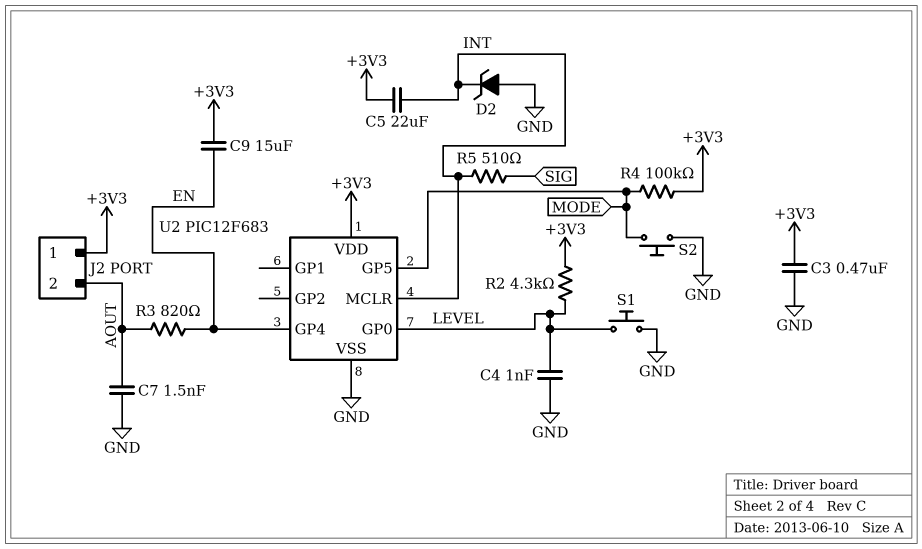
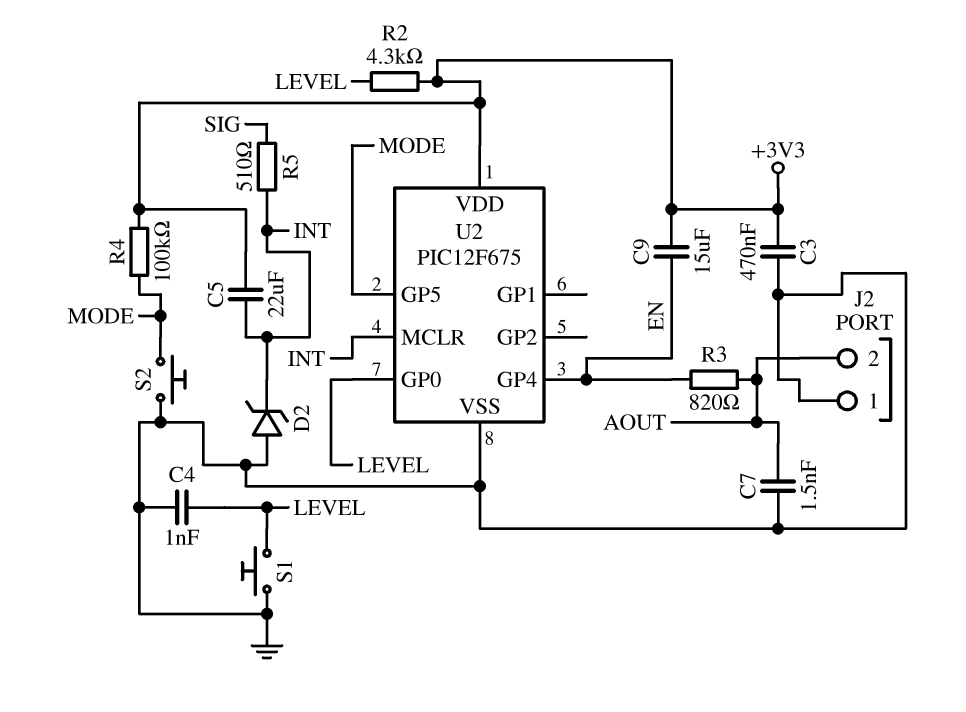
J2 pin 1: +3V3 -> GND
U2: PIC12F683 -> PIC12F675

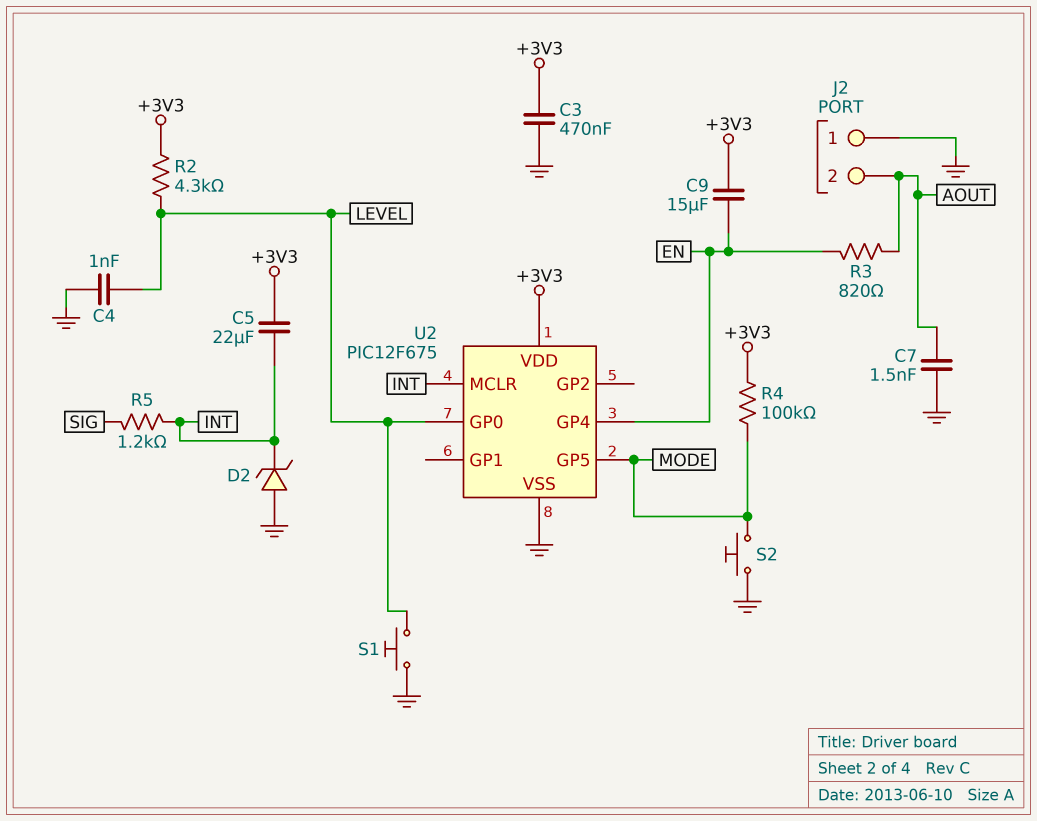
R5: 510 (INT, SIG) -> 1.2k (INT, SIG)

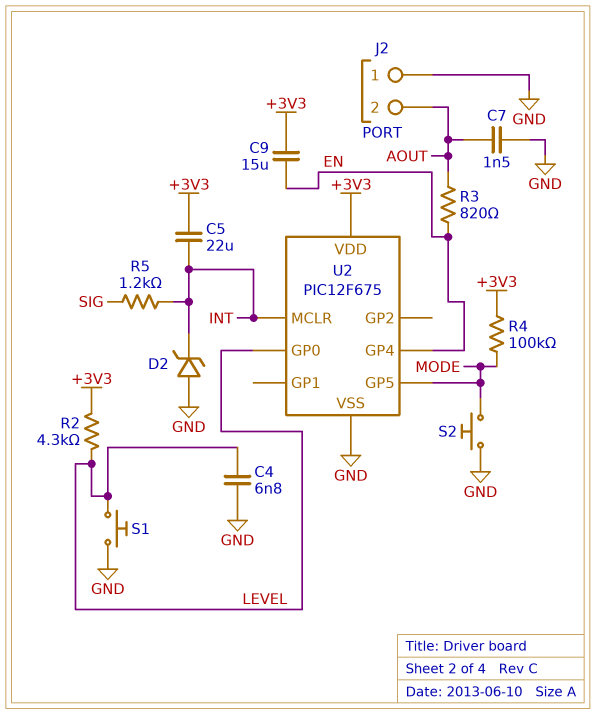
C3: 470nF (+3V3, GND) -> none
C4: 1nF (GND, LEVEL) -> 6.8nF (GND, LEVEL)

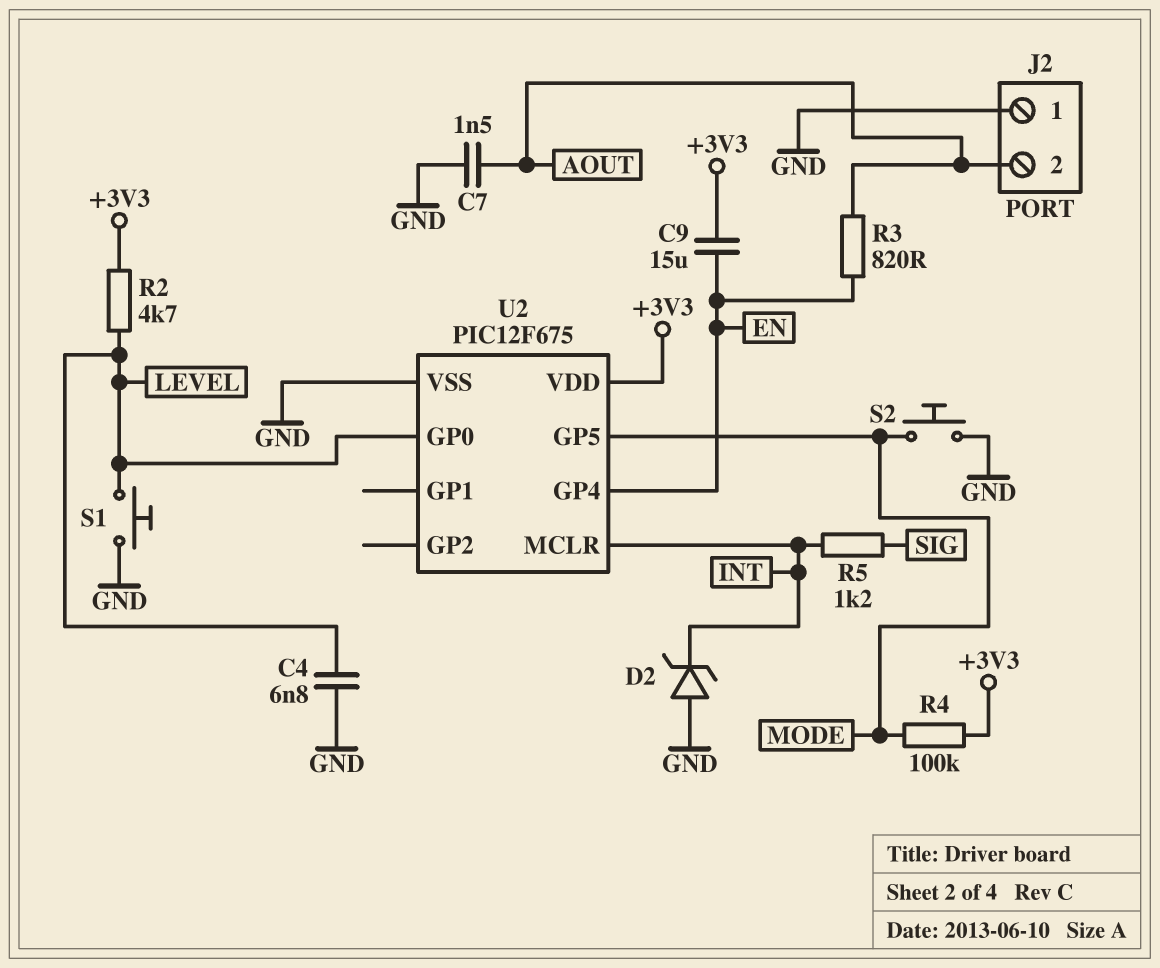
C5: 22uF (+3V3, INT) -> none
R2: 4.3k (+3V3, LEVEL) -> 4.7k (+3V3, LEVEL)

